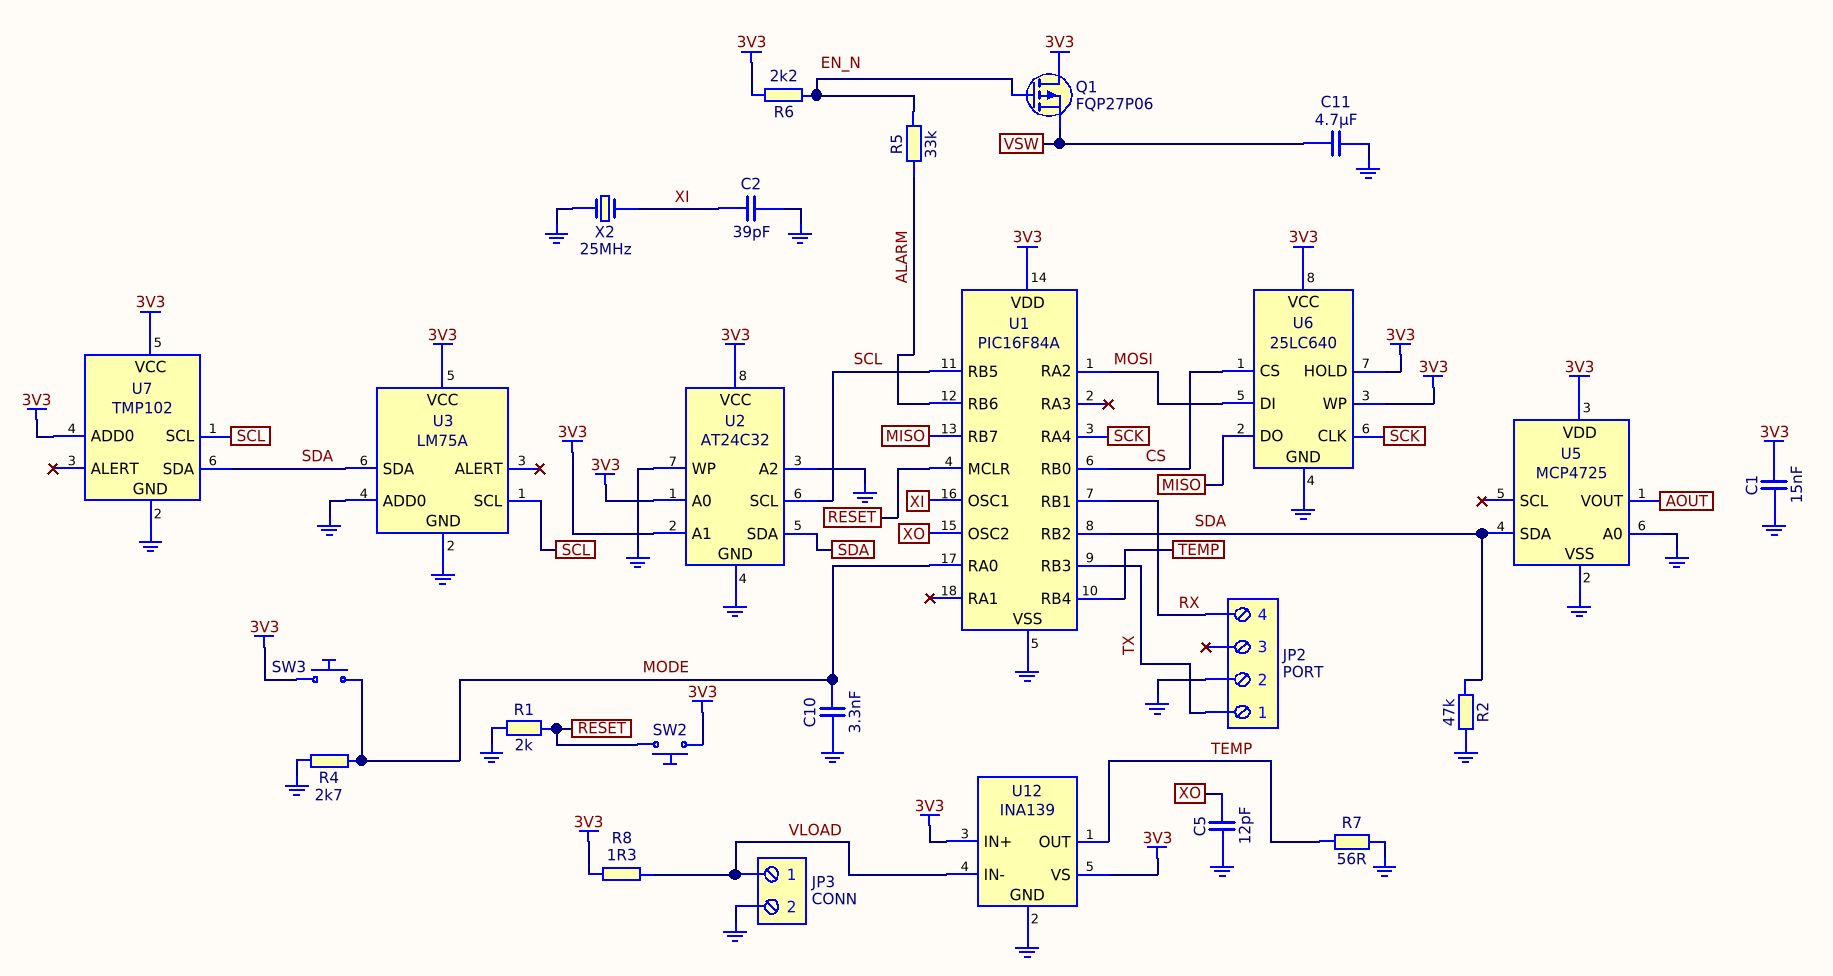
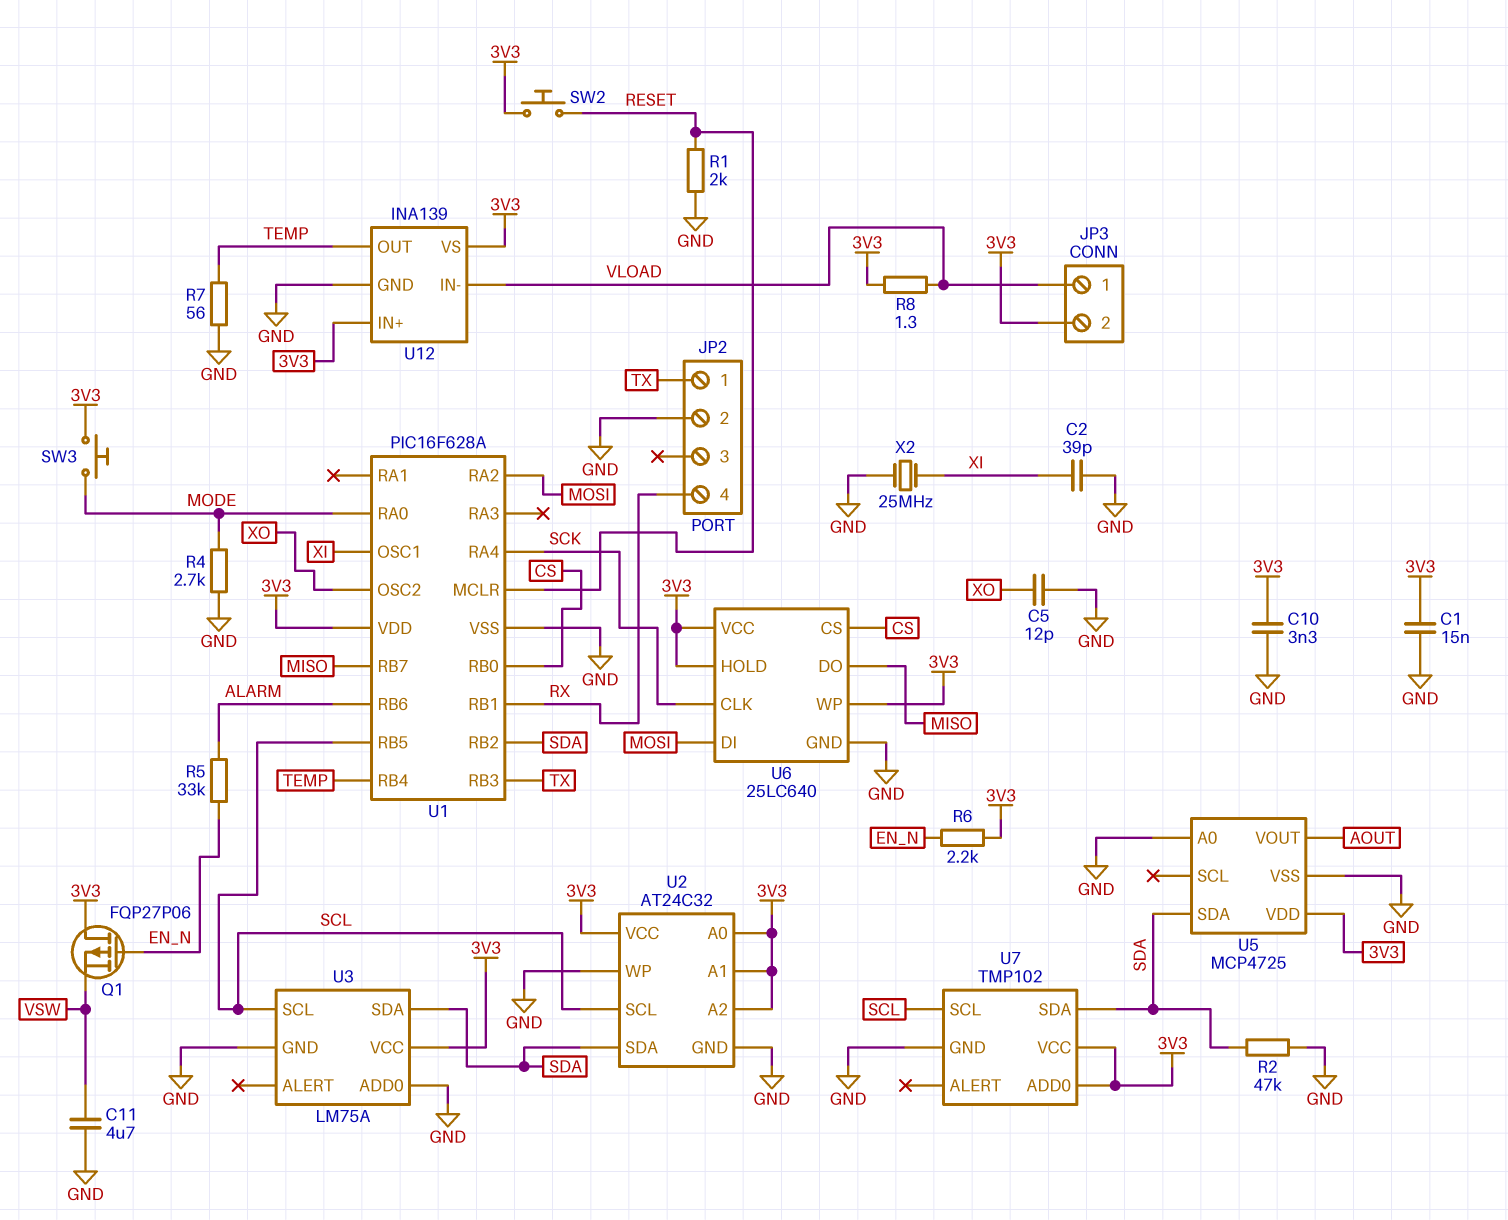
C10: 3.3nF (GND, MODE) -> 3.3nF (3V3, GND)
JP3 pin 2: GND -> 3V3
U1: PIC16F84A -> PIC16F628A
U2 pin A2: GND -> 3V3

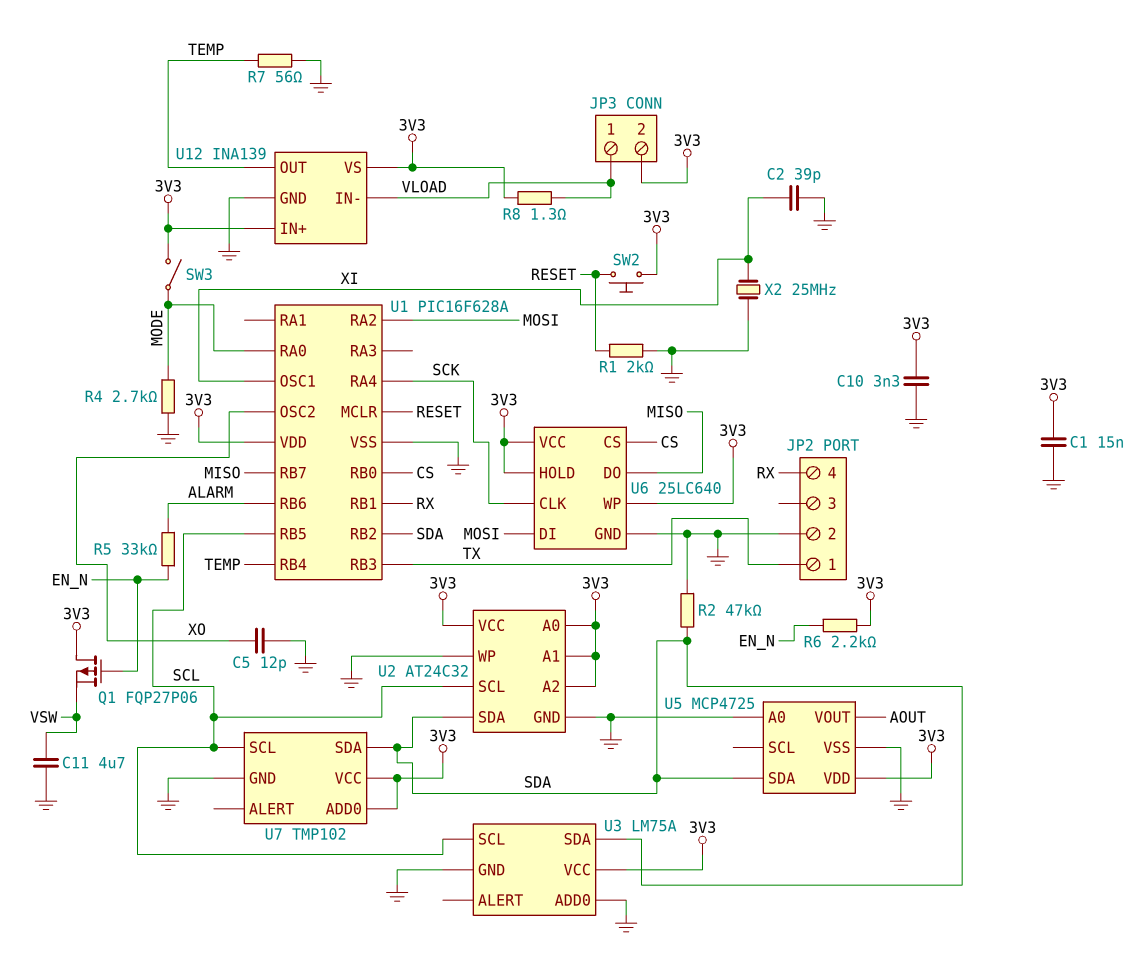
SW3: button (3V3, MODE) -> switch (3V3, MODE)

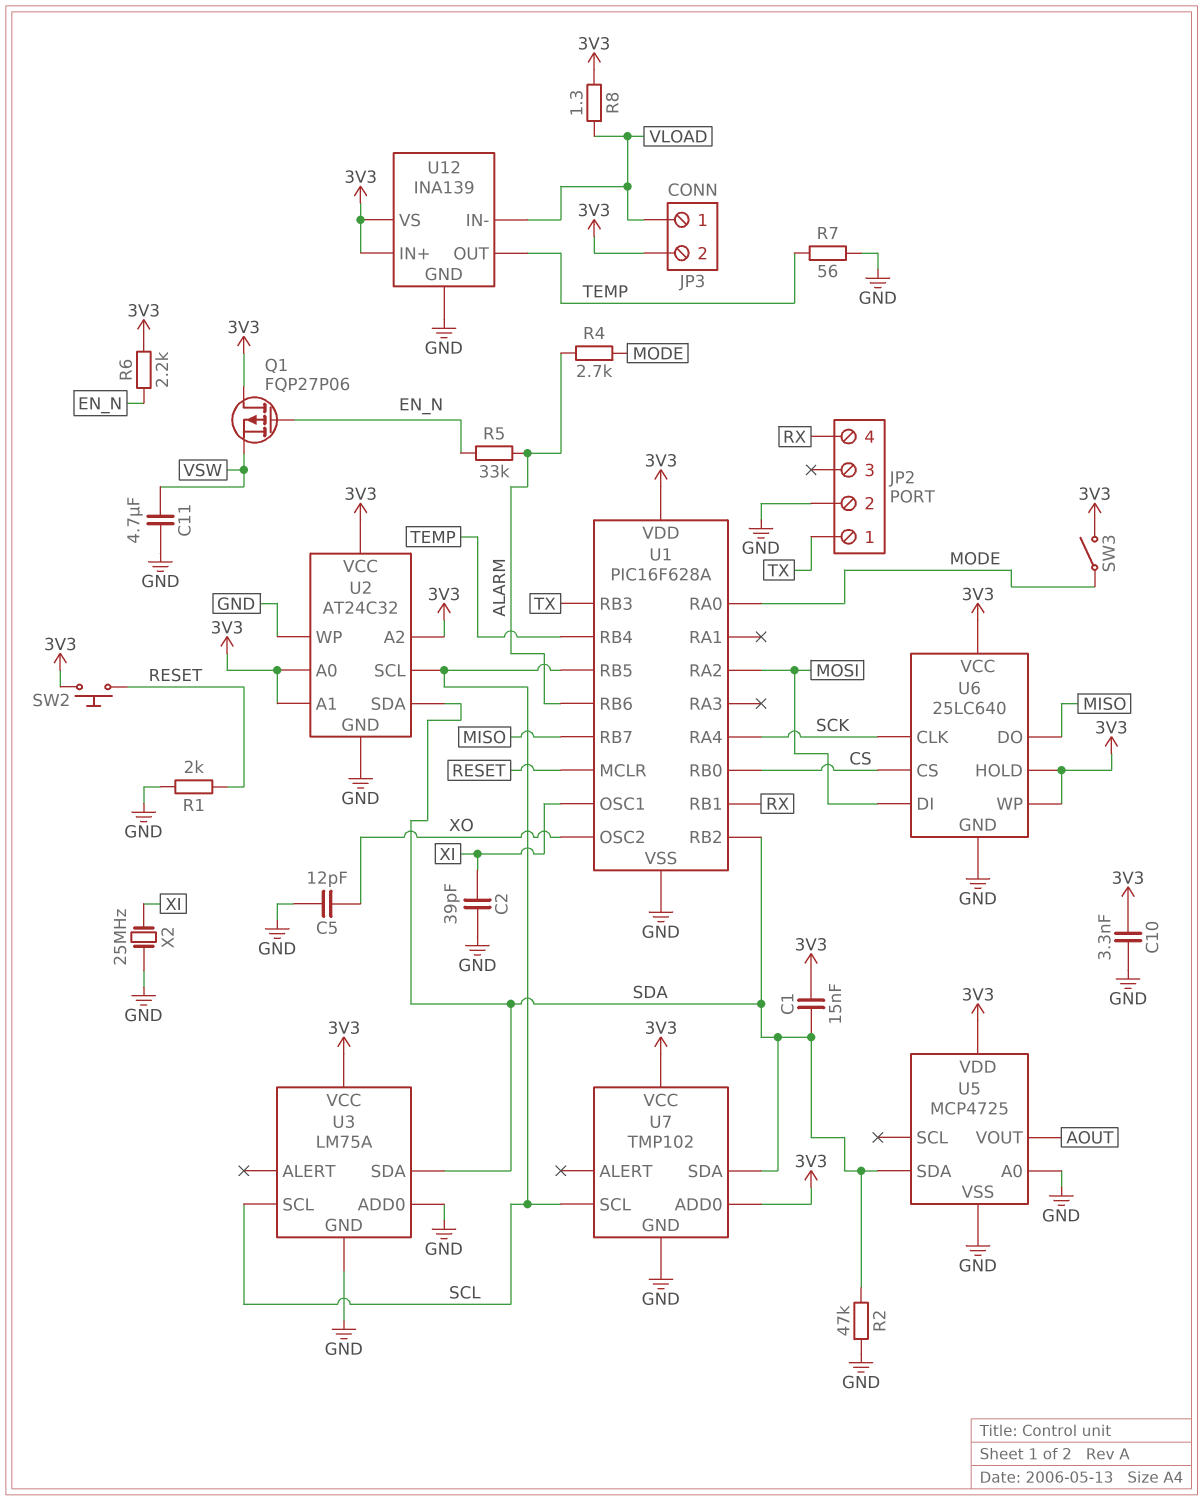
C1: 15nF (3V3, GND) -> 15nF (3V3, SDA)
R4: 2.7k (GND, MODE) -> 2.7k (ALARM, MODE)

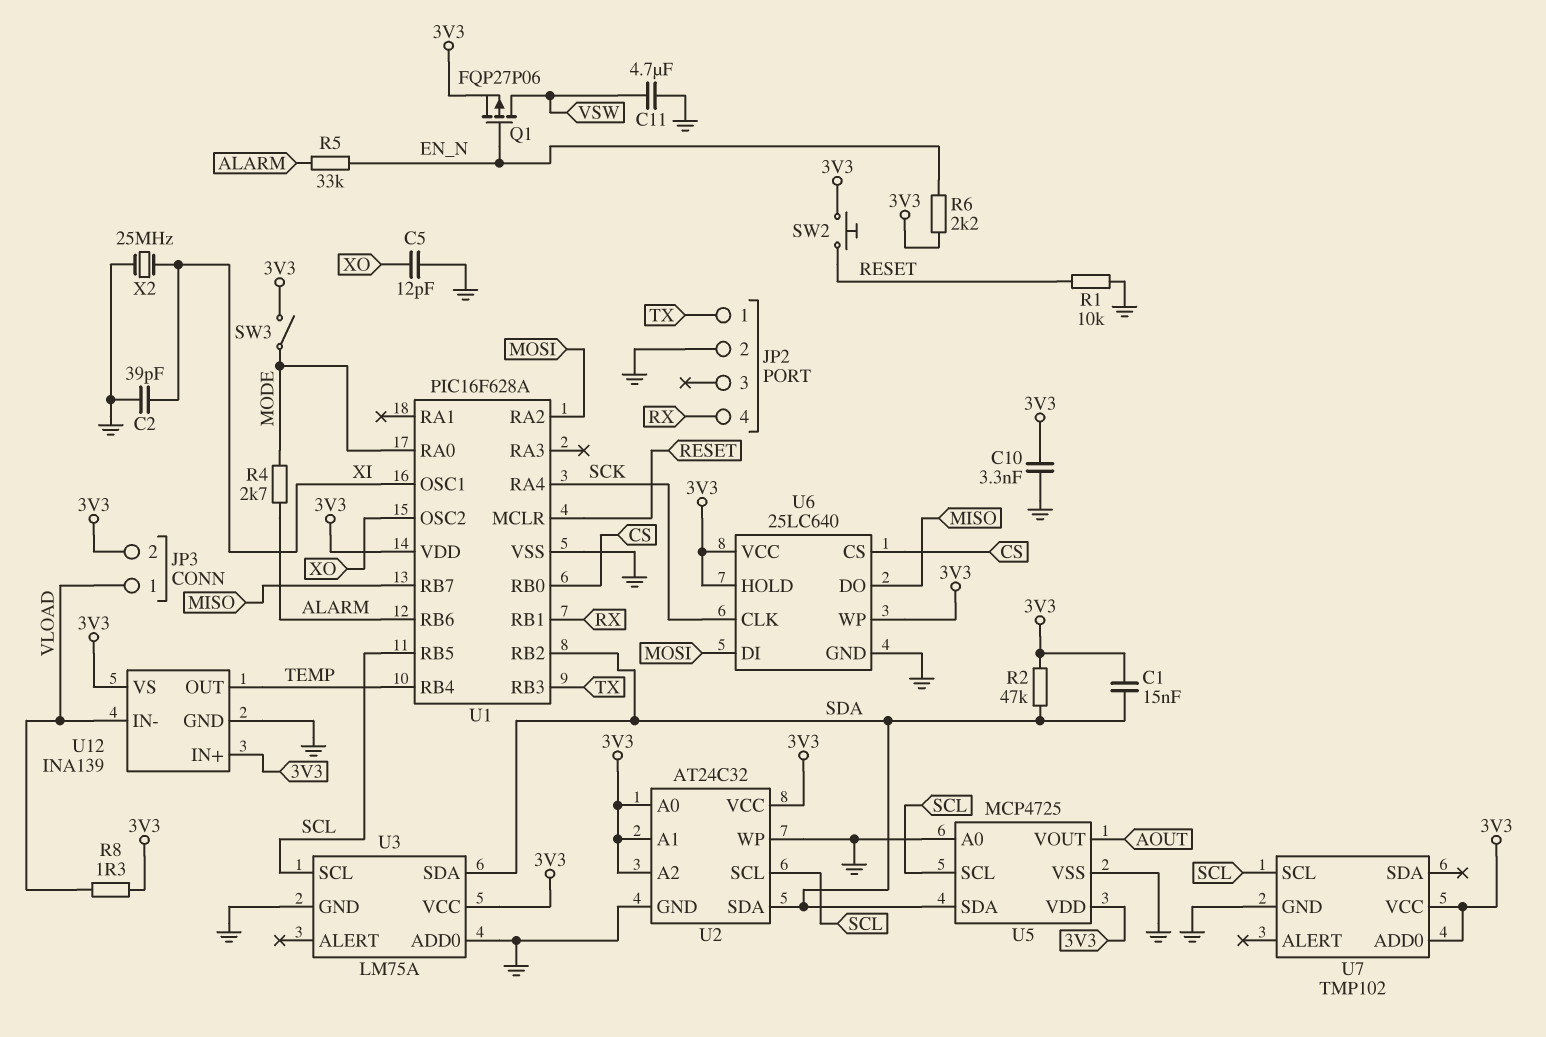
Q1: PMOS FQP27P06 (G EN_N, D 3V3, S VSW) -> PMOS FQP27P06 (G EN_N, D VSW, S 3V3)
R1: 2k (GND, RESET) -> 10k (GND, RESET)
R2: 47k (GND, SDA) -> 47k (3V3, SDA)
R7: 56 (GND, TEMP) -> none
U5 pin SCL: none -> SCL
U7 pin SDA: SDA -> none

